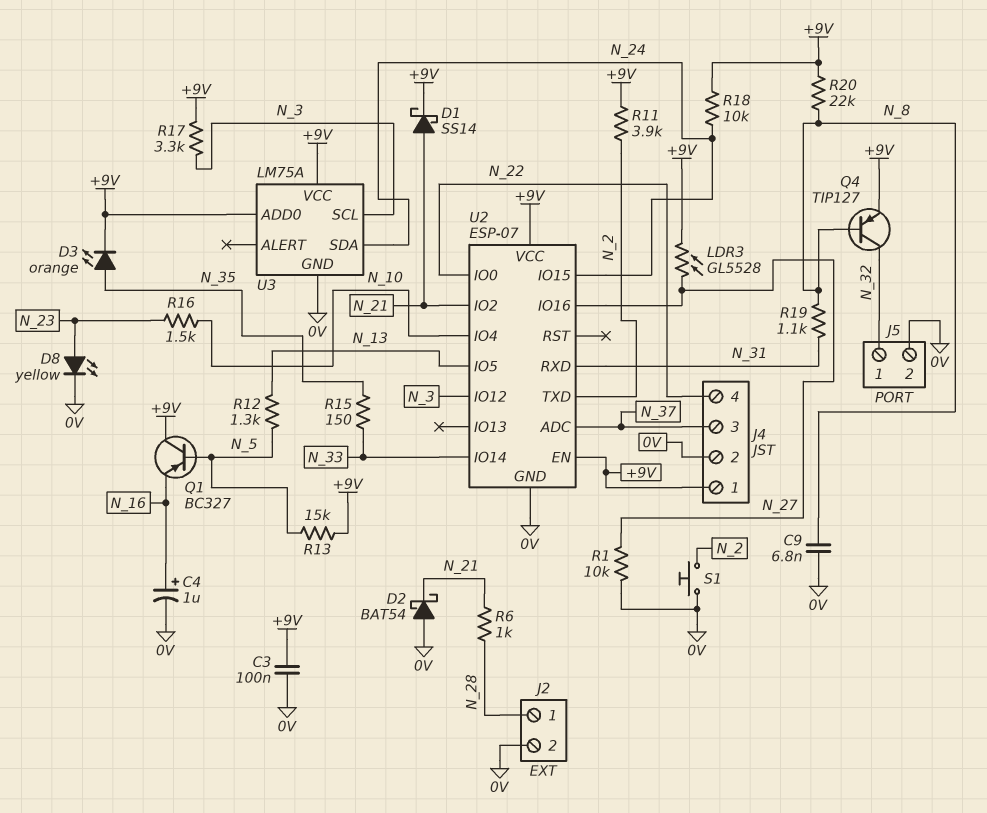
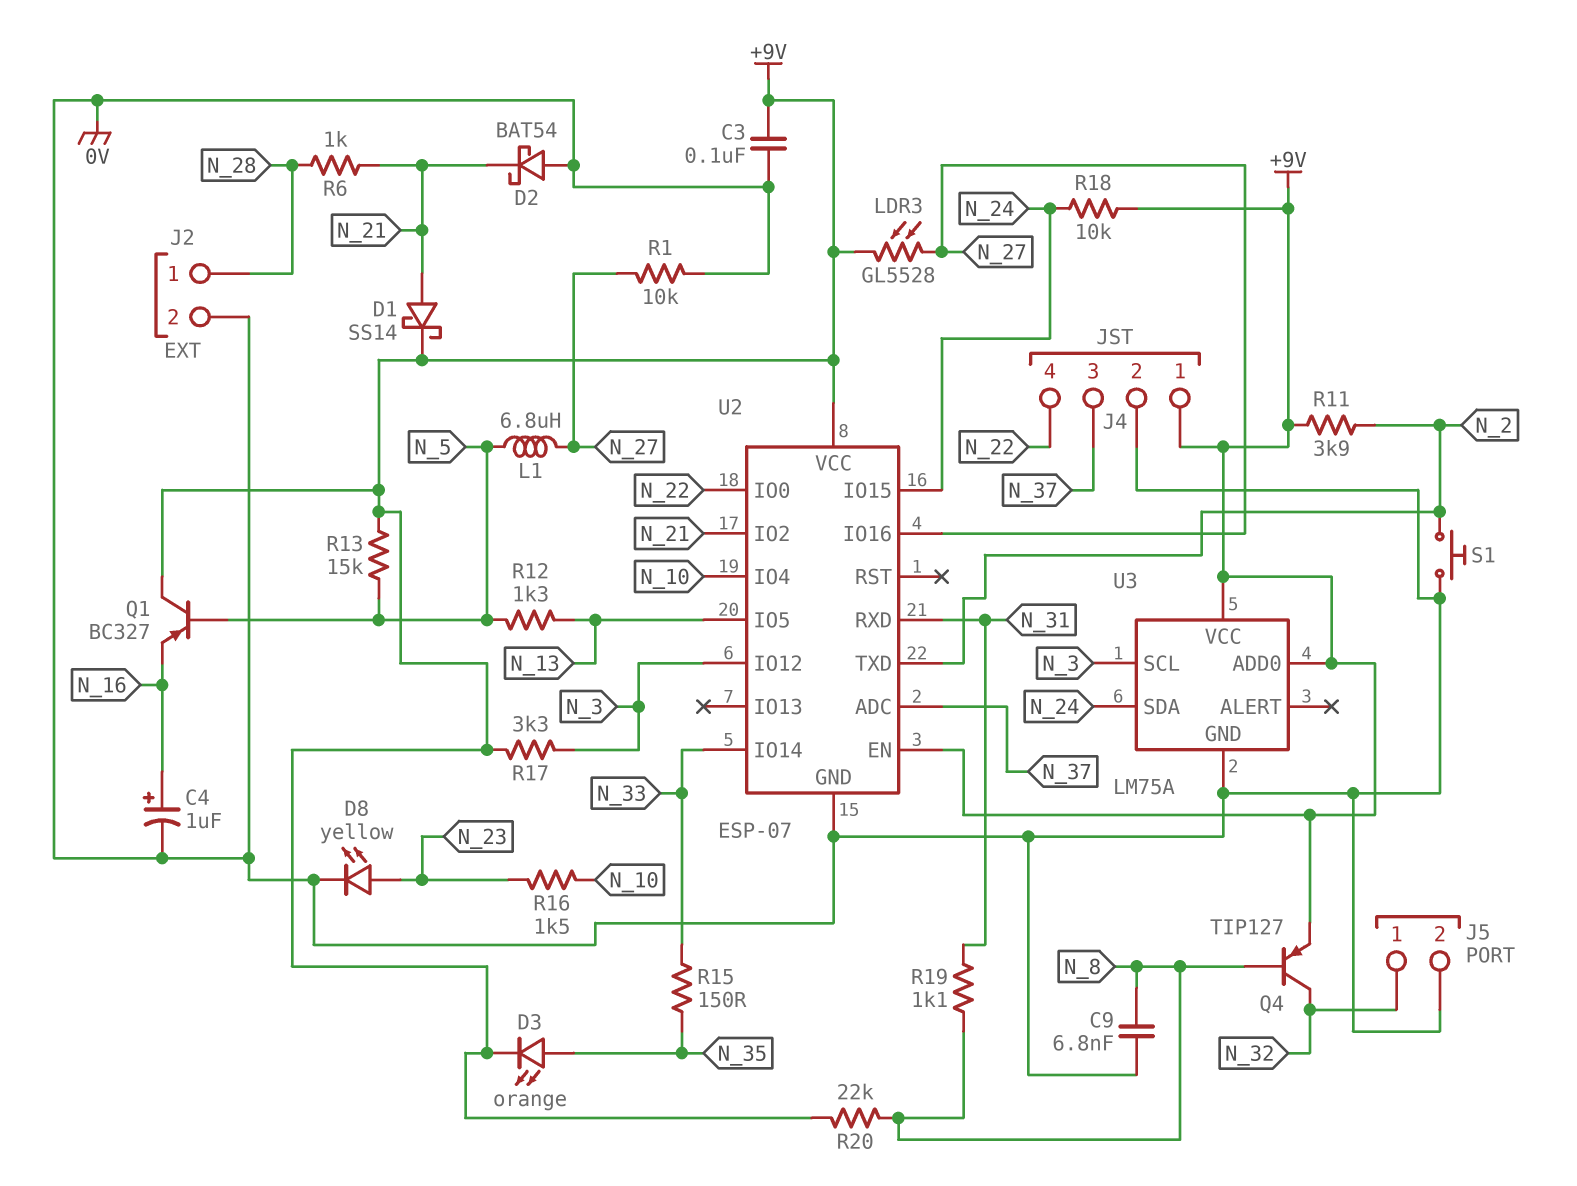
L1: none -> 6.8uH (N_5, N_27)

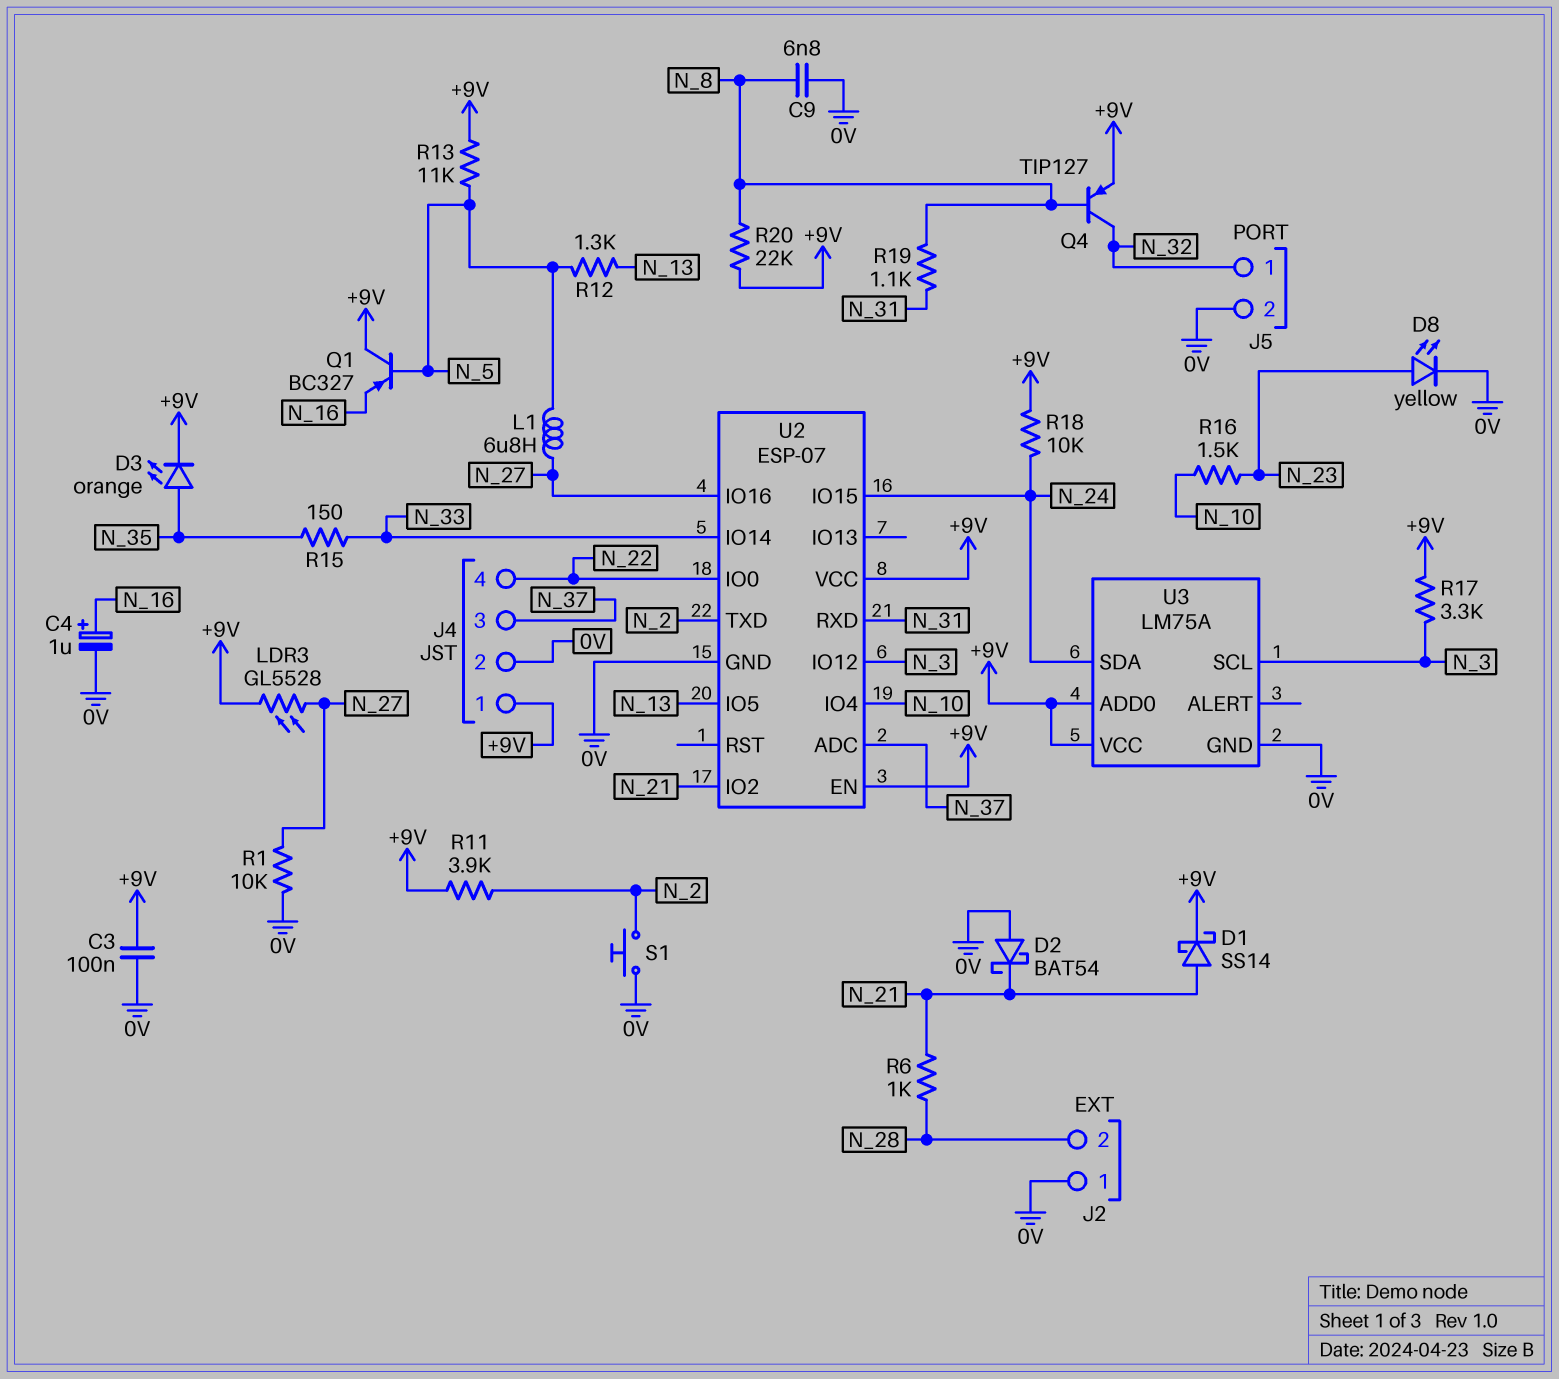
J2 pin 1: N_28 -> 0V
J2 pin 2: 0V -> N_28
R13: 15k (+9V, N_5) -> 11k (+9V, N_5)

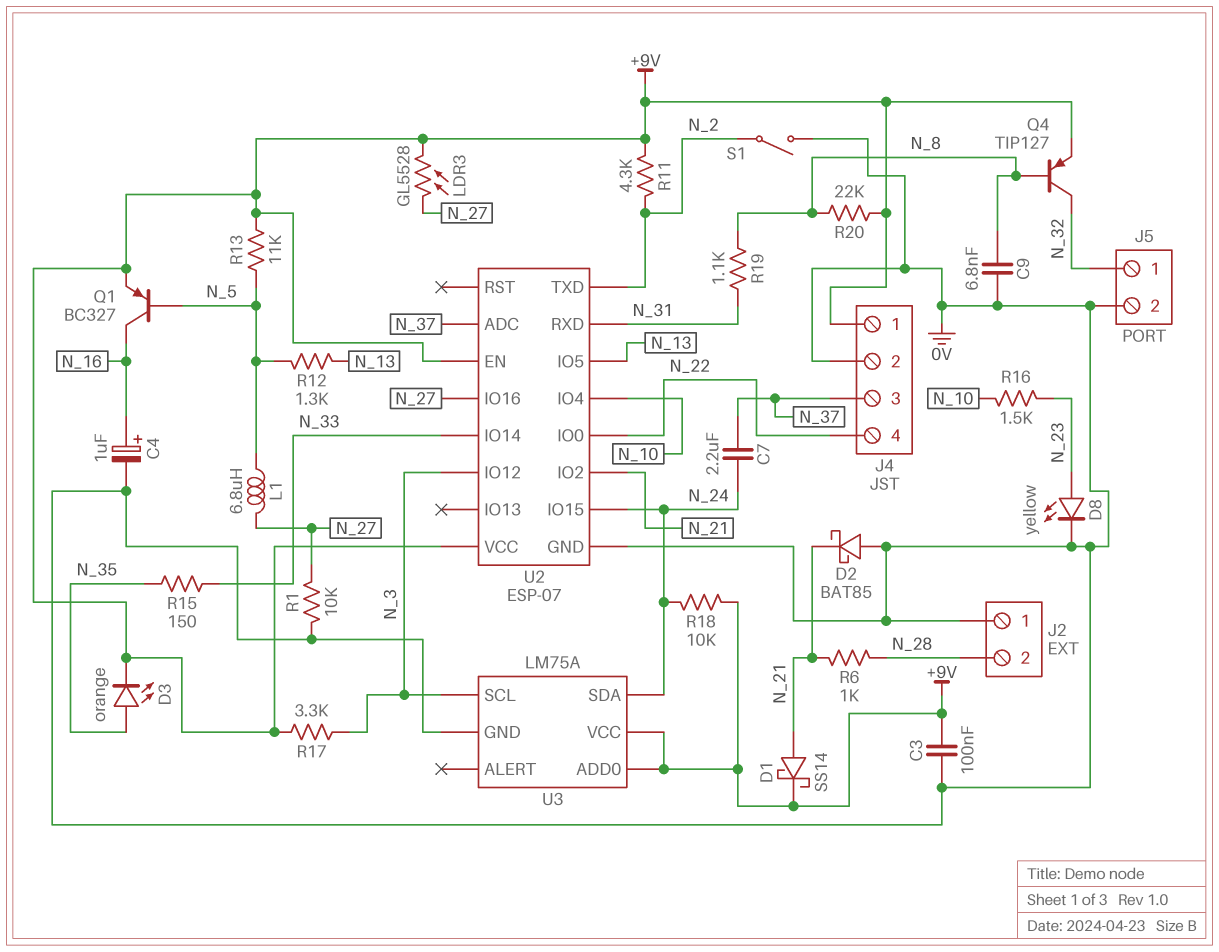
C7: none -> 2.2uF (N_24, N_37)
D2: schottky BAT54 (A 0V, K N_21) -> schottky BAT85 (A 0V, K N_21)
Q1: PNP BC327 (B N_5, C +9V, E N_16) -> PNP BC327 (B N_5, C N_16, E +9V)
R11: 3.9k (+9V, N_2) -> 4.3k (+9V, N_2)
S1: button (0V, N_2) -> switch (0V, N_2)

